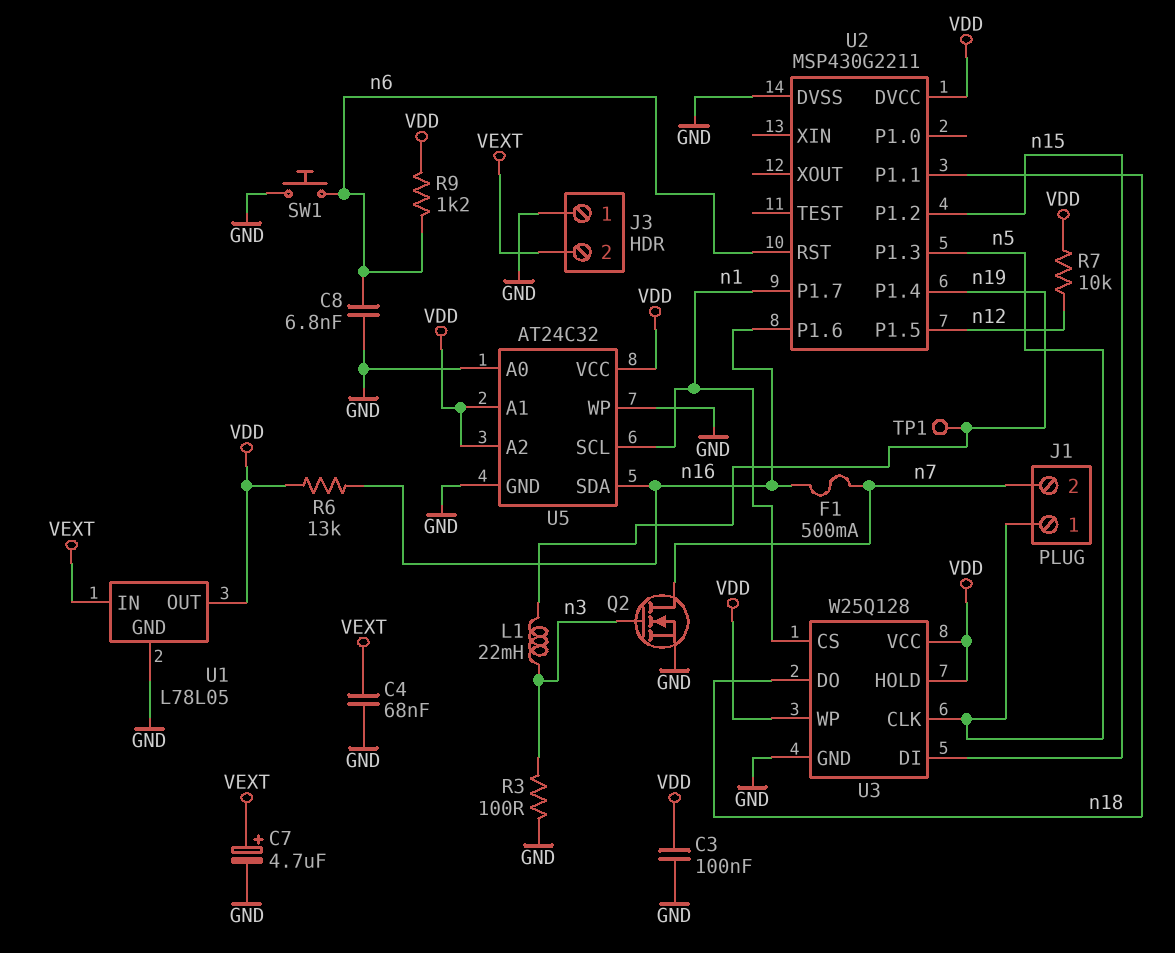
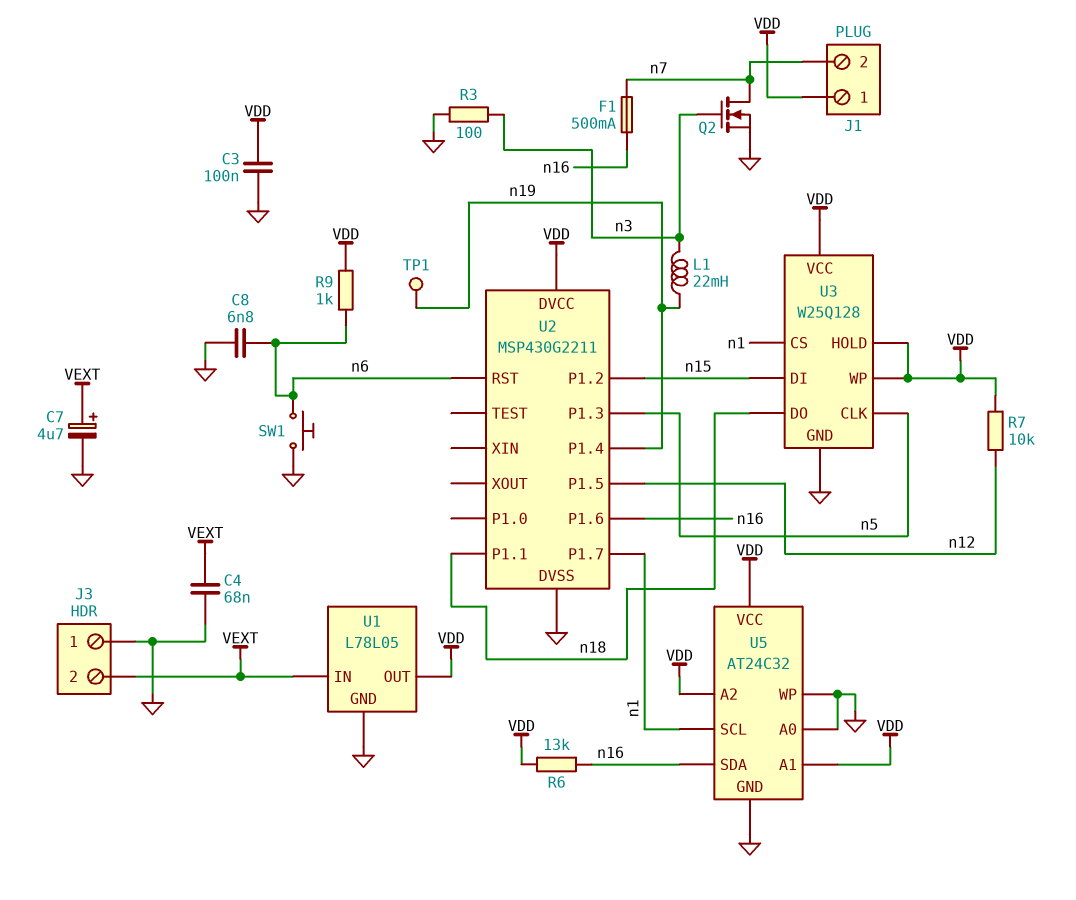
J1 pin 1: n5 -> VDD
R9: 1.2k (VDD, n6) -> 1k (VDD, n6)

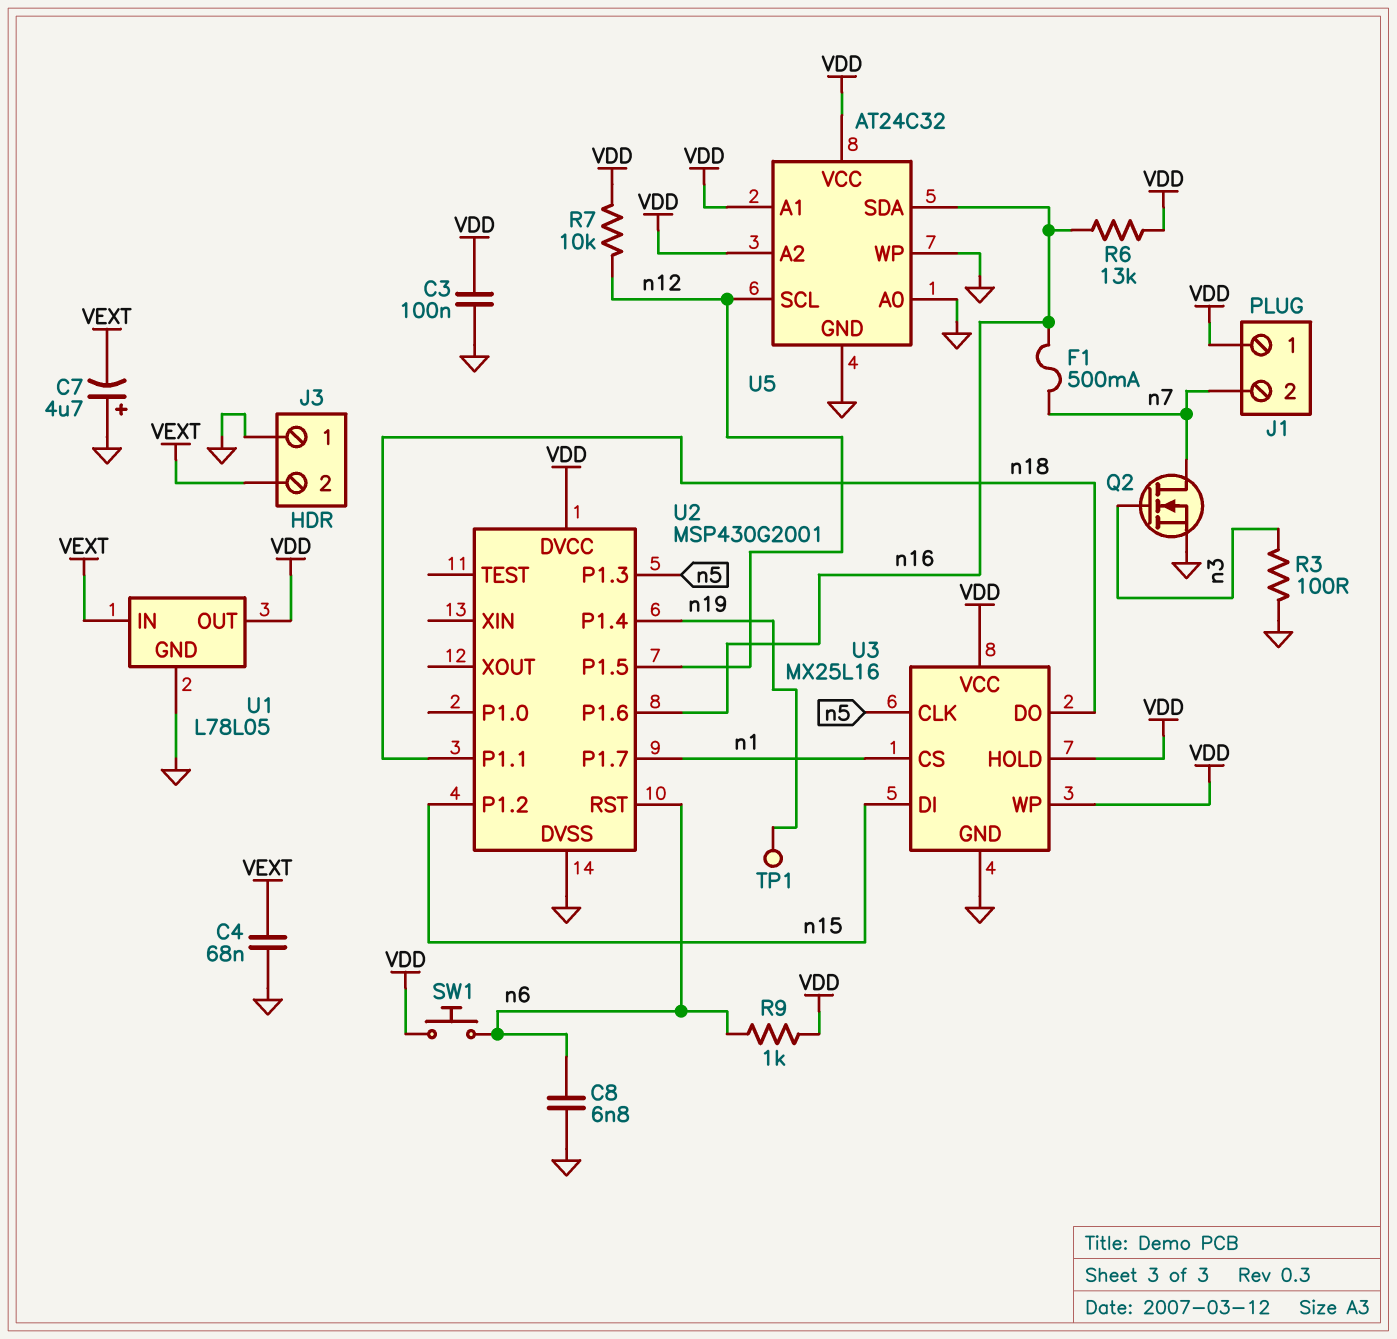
C7: 4.7uF (plus VEXT, minus GND) -> 4.7uF (plus GND, minus VEXT)
L1: 22mH (n3, n19) -> none
SW1: button (GND, n6) -> button (VDD, n6)
U2: MSP430G2211 -> MSP430G2001
U3: W25Q128 -> MX25L16
U5 pin SCL: n1 -> n12

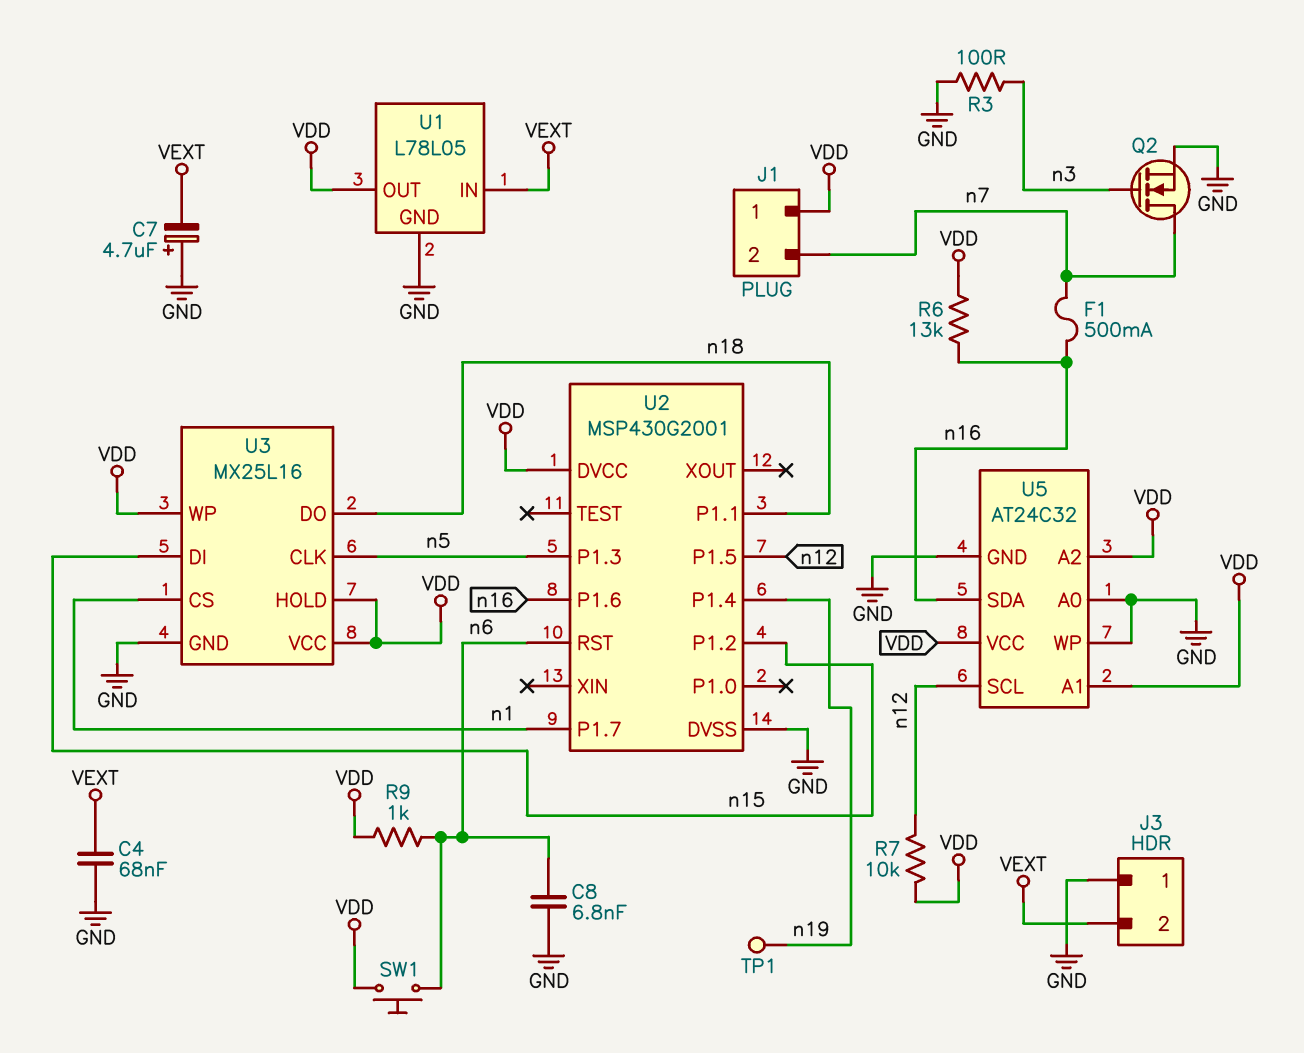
C3: 100nF (GND, VDD) -> none

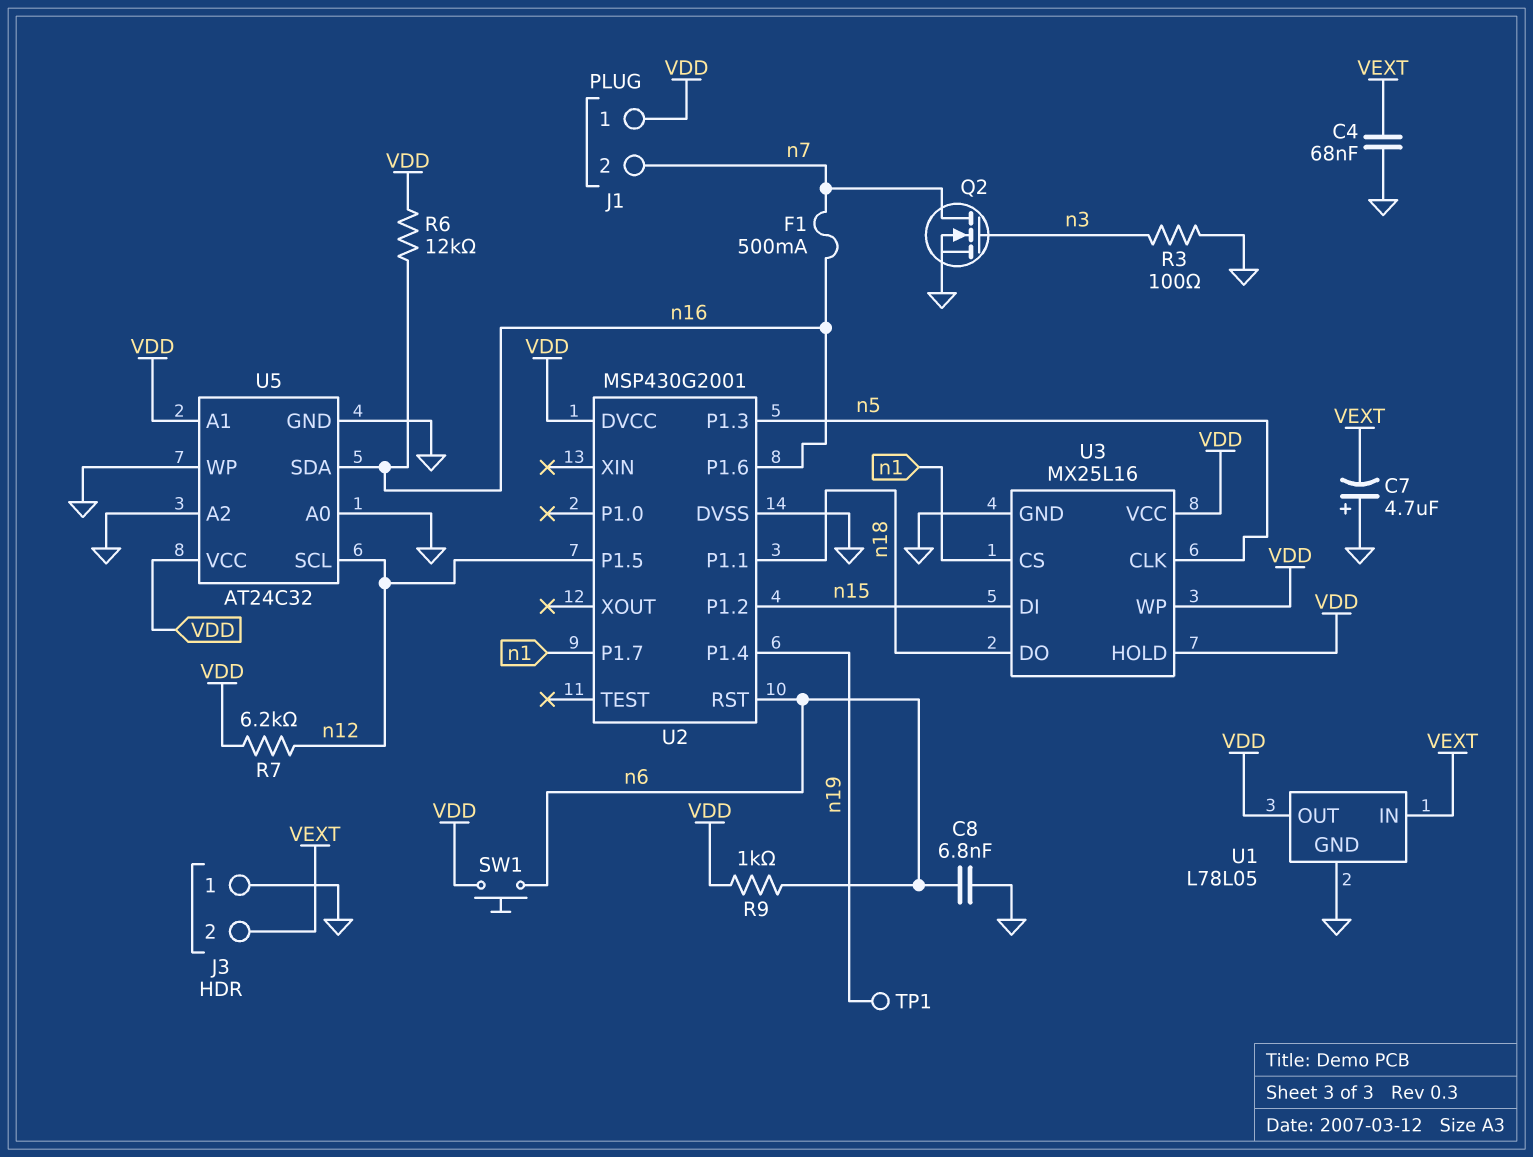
R6: 13k (VDD, n16) -> 12k (VDD, n16)
R7: 10k (VDD, n12) -> 6.2k (VDD, n12)
U5 pin A2: VDD -> GND

